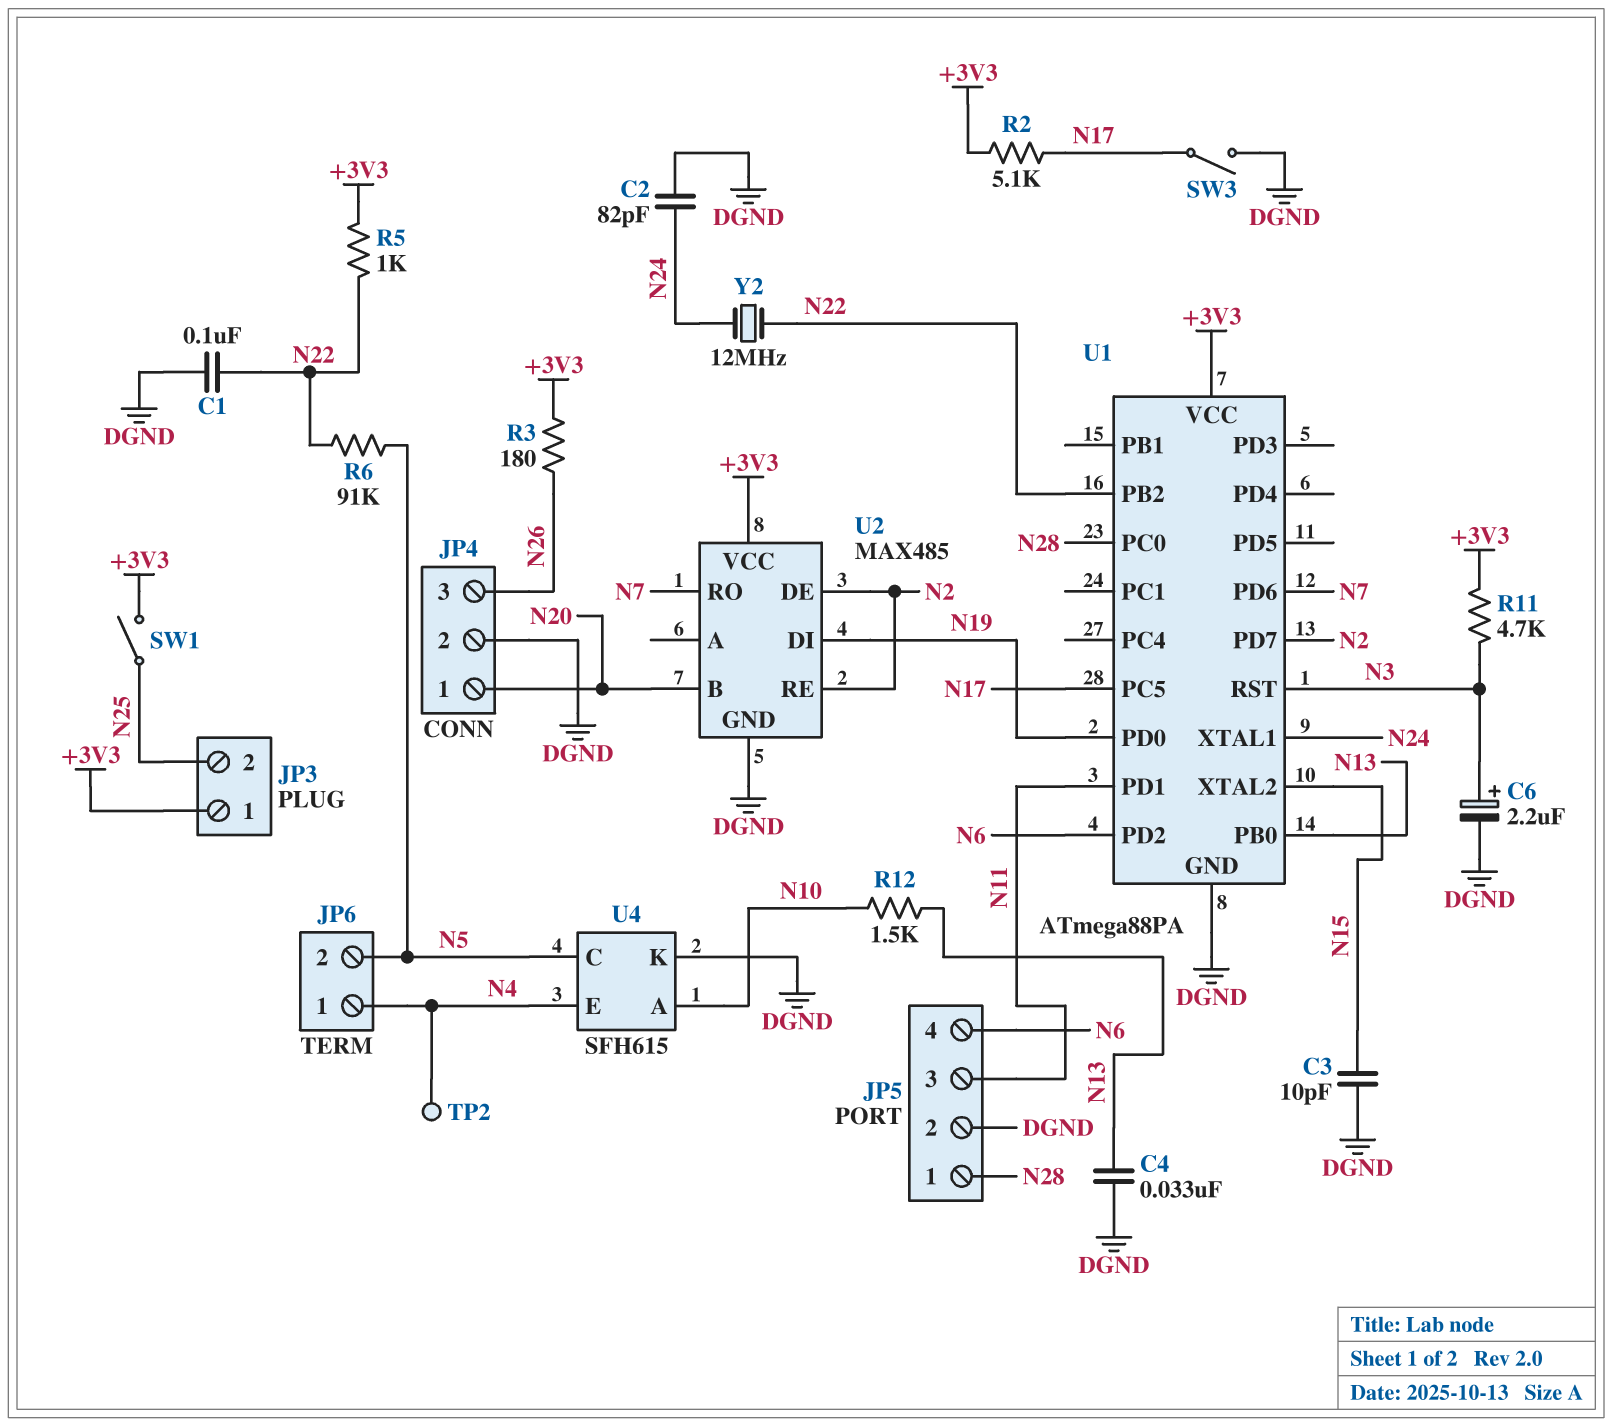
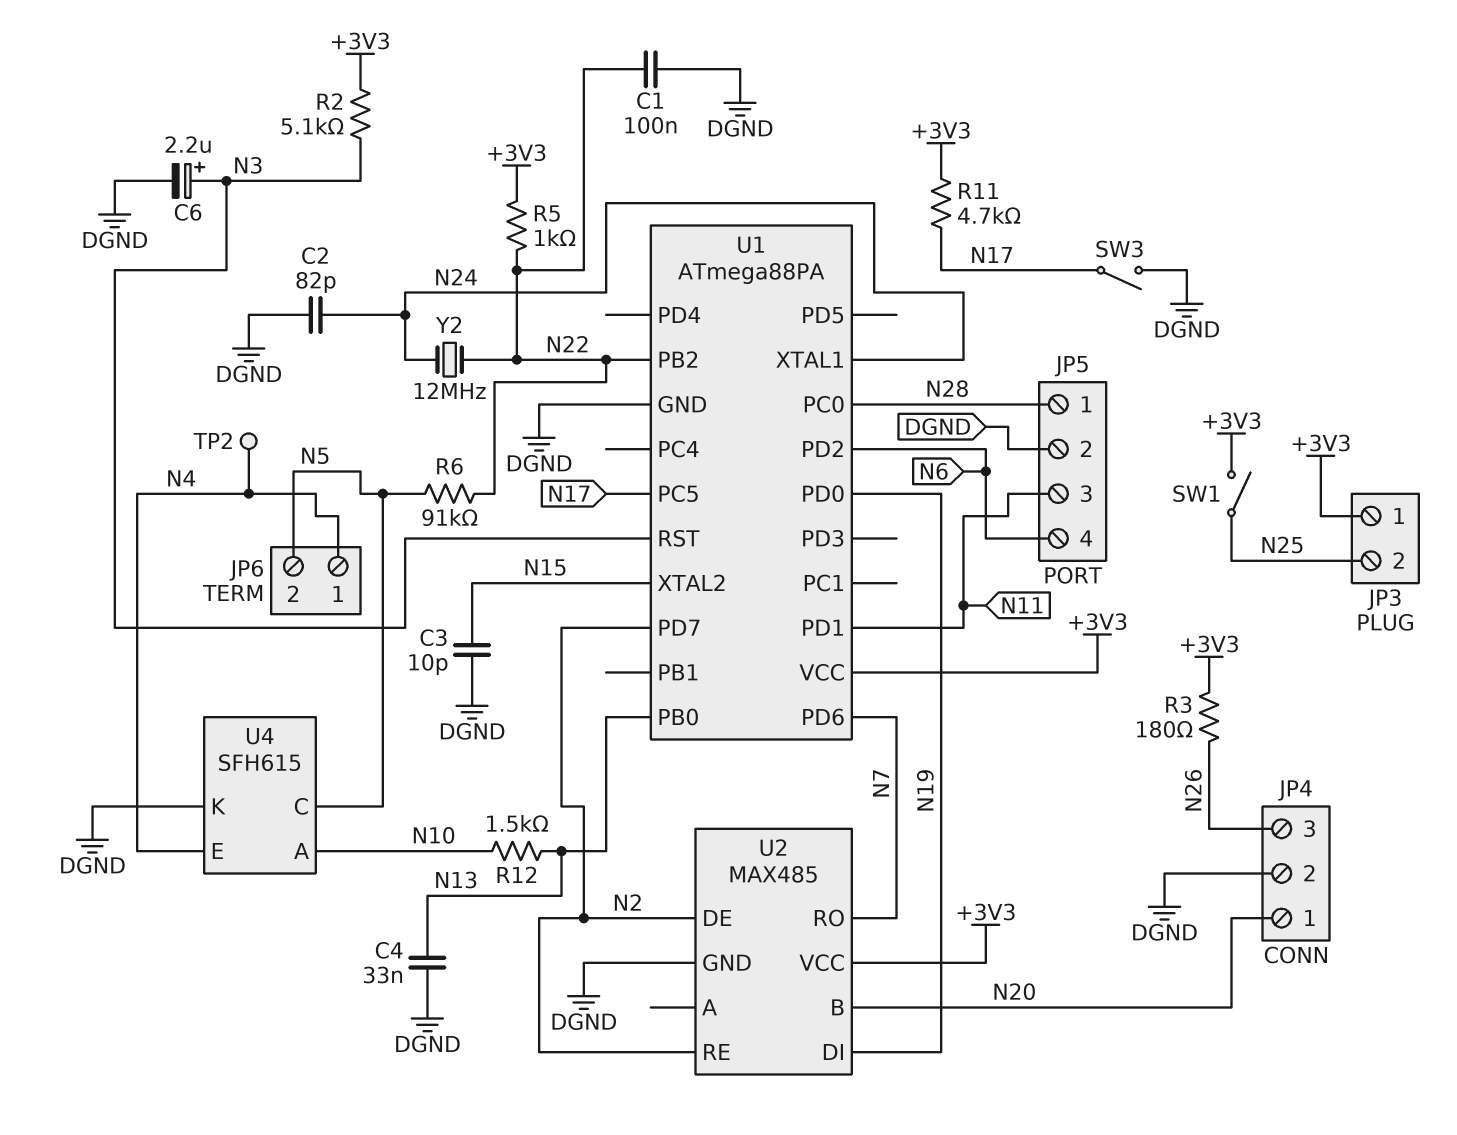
R2: 5.1k (+3V3, N17) -> 5.1k (+3V3, N3)
R11: 4.7k (+3V3, N3) -> 4.7k (+3V3, N17)

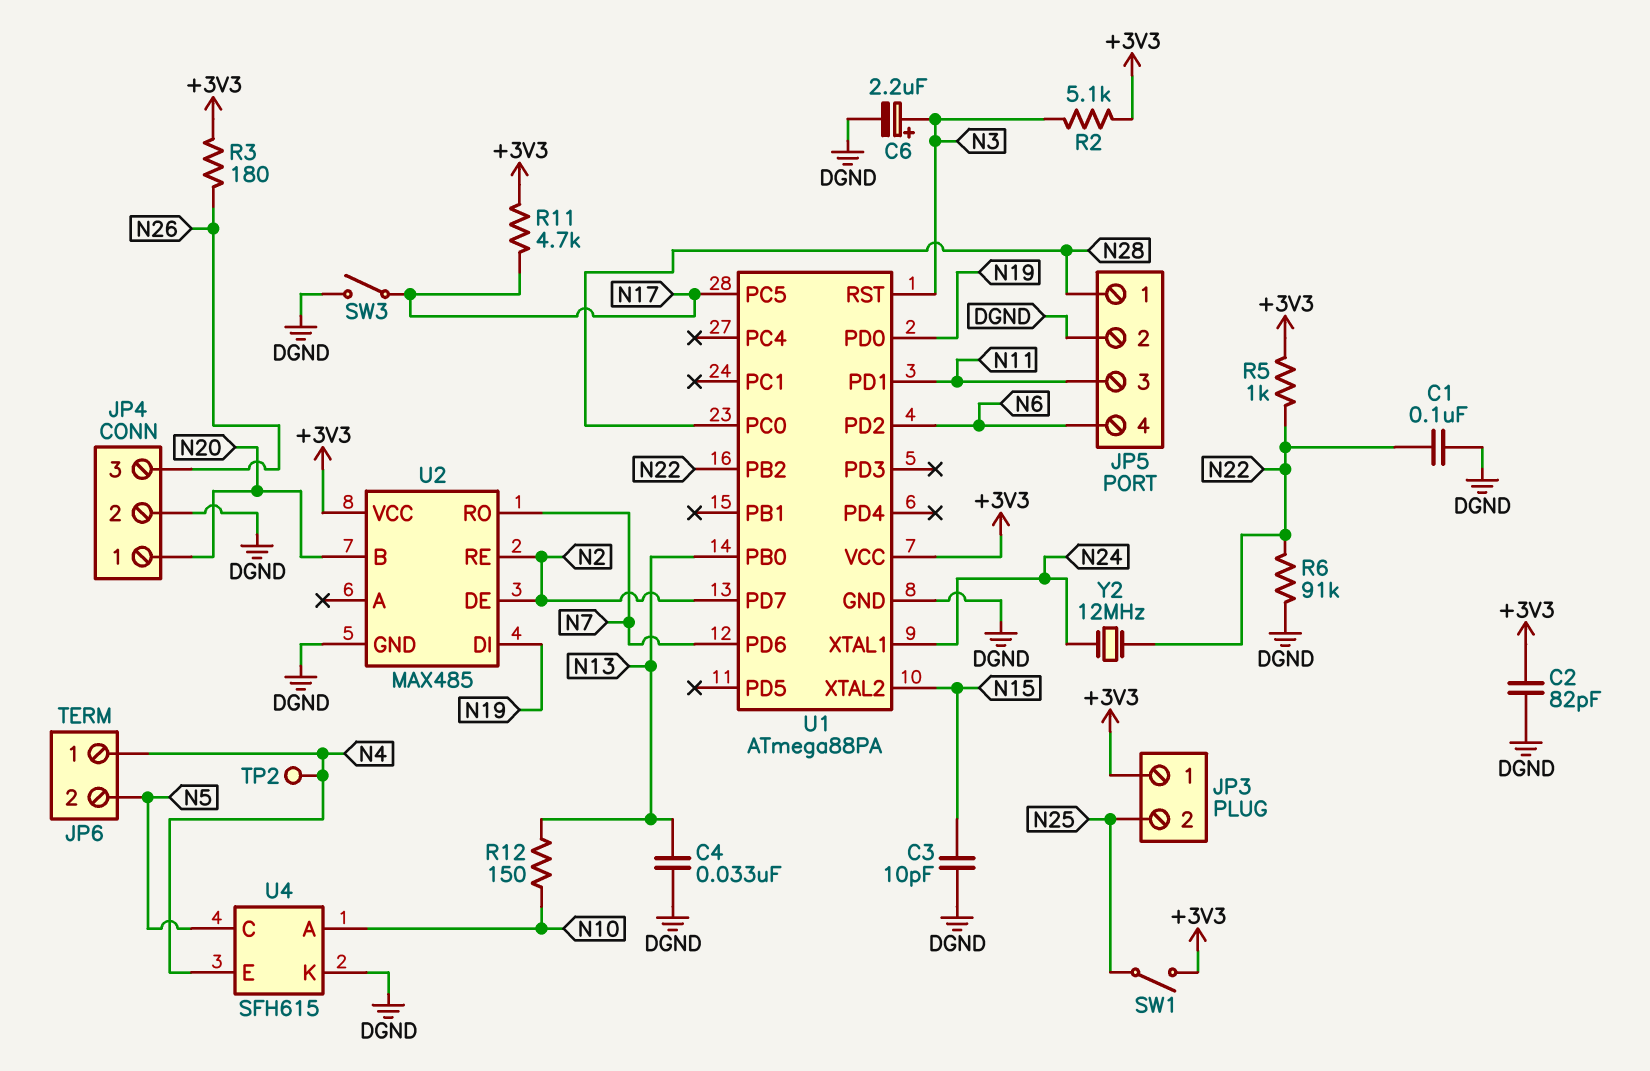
C2: 82pF (DGND, N24) -> 82pF (+3V3, DGND)
R6: 91k (N5, N22) -> 91k (DGND, N22)
R12: 1.5k (N10, N13) -> 150 (N10, N13)

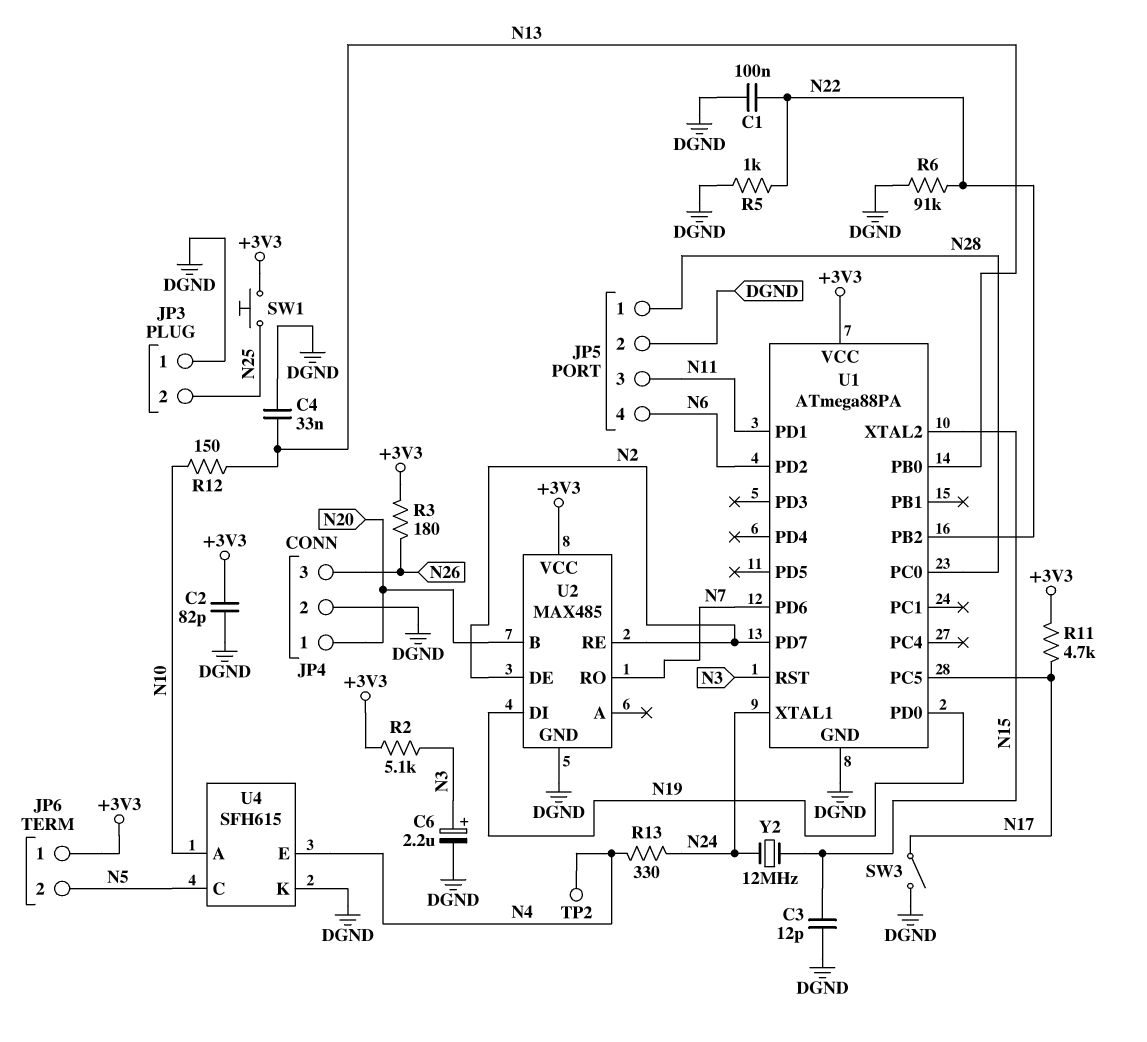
C3: 10pF (DGND, N15) -> 12pF (DGND, N15)
JP3 pin 1: +3V3 -> DGND
JP6 pin 1: N4 -> +3V3
R5: 1k (+3V3, N22) -> 1k (DGND, N22)
R13: none -> 330 (N4, N24)
SW1: switch (+3V3, N25) -> button (+3V3, N25)
Y2: 12MHz (N22, N24) -> 12MHz (N15, N24)

